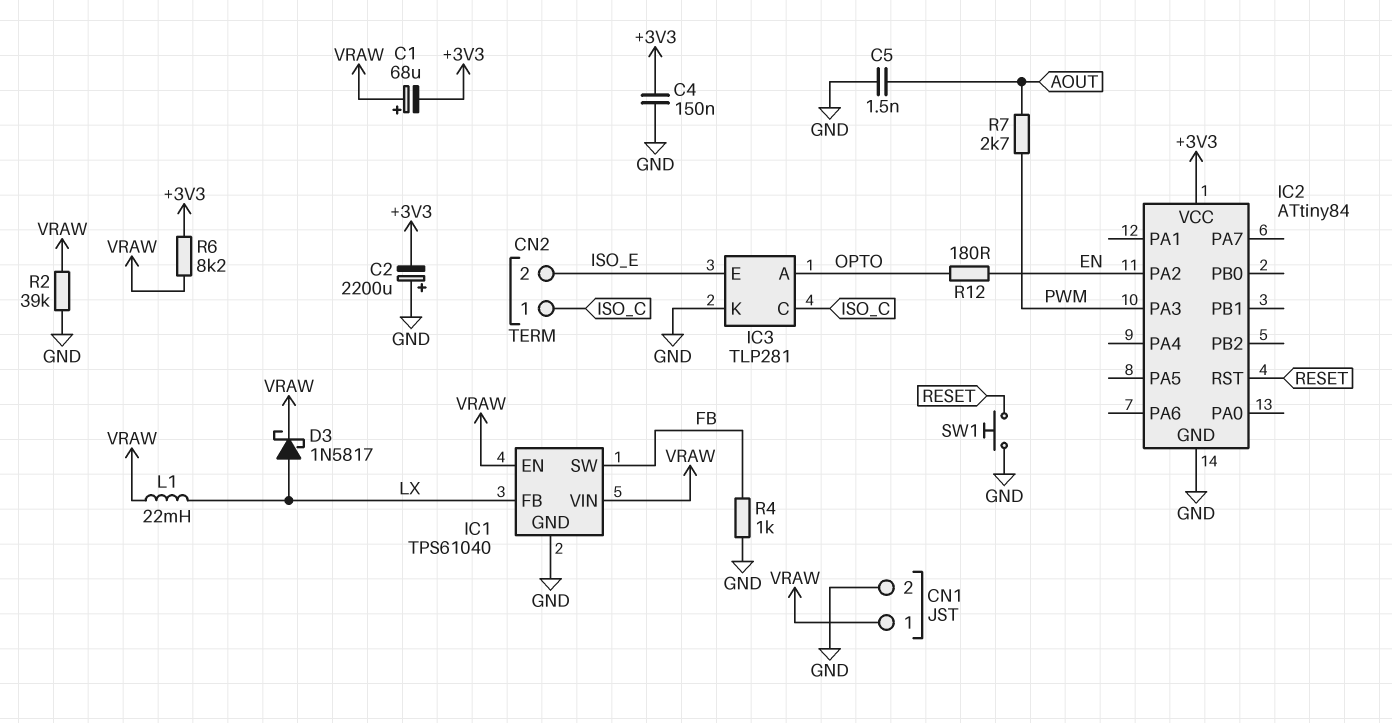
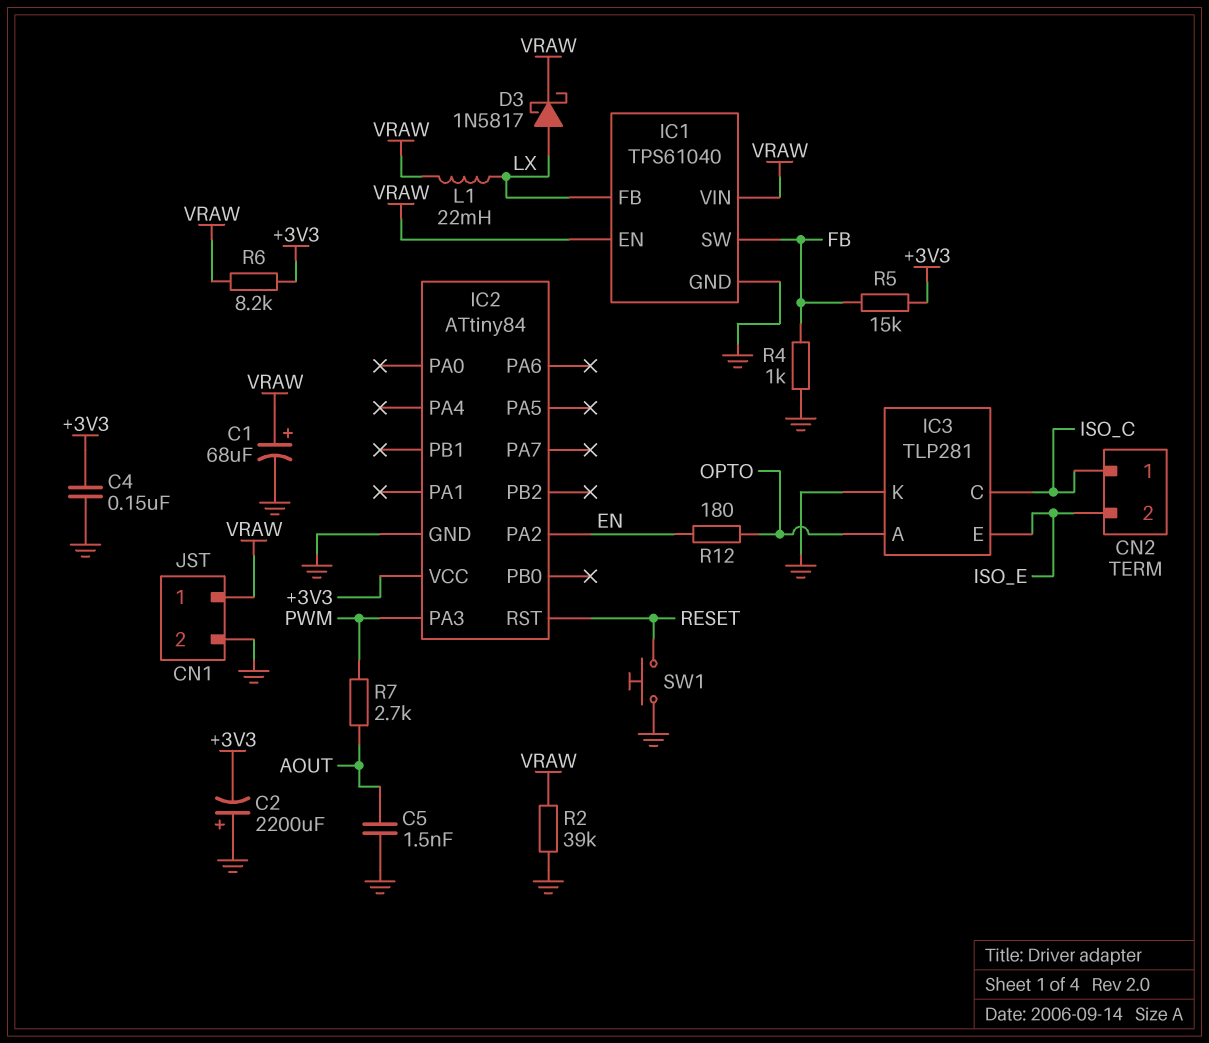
C1: 68uF (plus VRAW, minus +3V3) -> 68uF (plus VRAW, minus GND)
R5: none -> 15k (+3V3, FB)

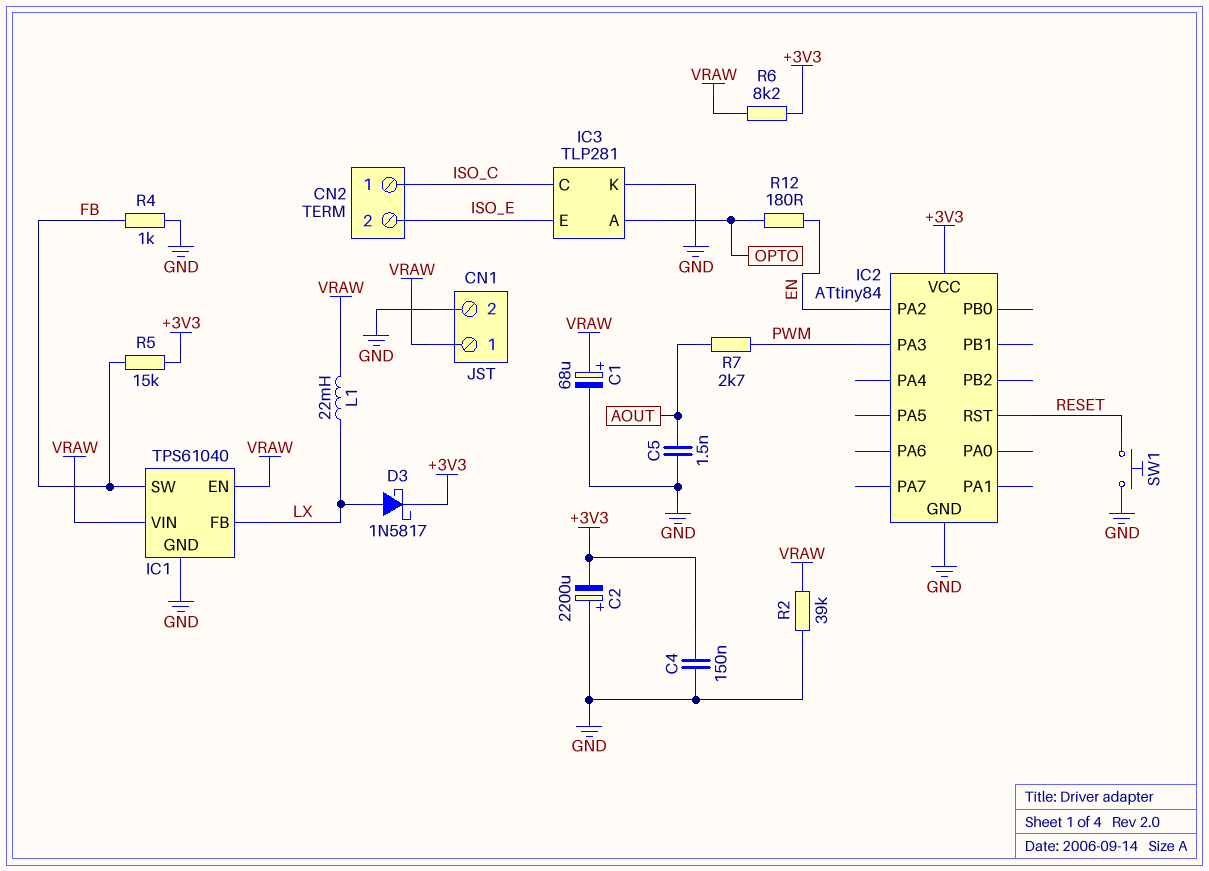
D3: schottky 1N5817 (A LX, K VRAW) -> schottky 1N5817 (A LX, K +3V3)

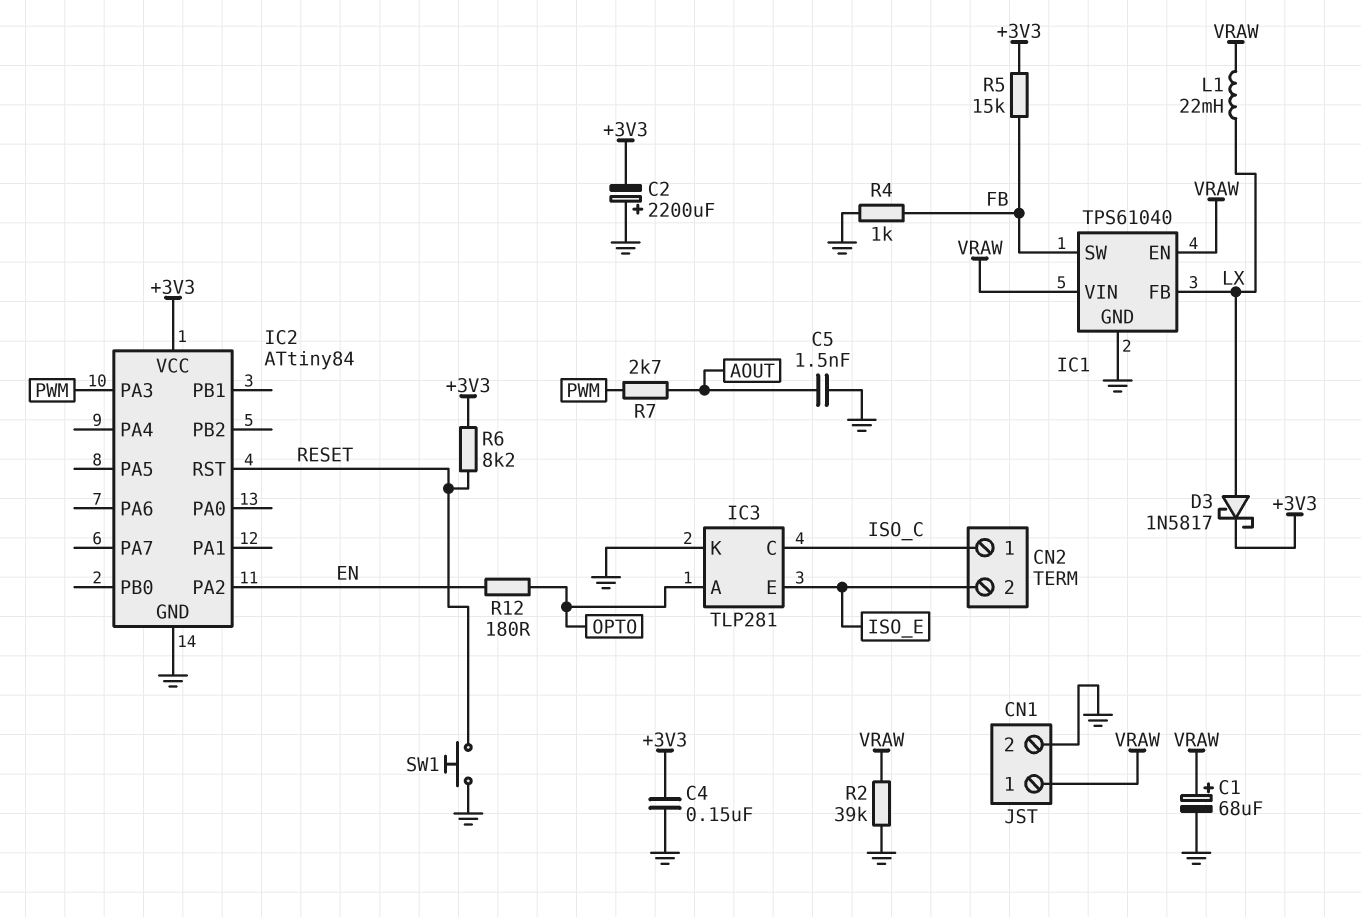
R6: 8.2k (+3V3, VRAW) -> 8.2k (+3V3, RESET)

